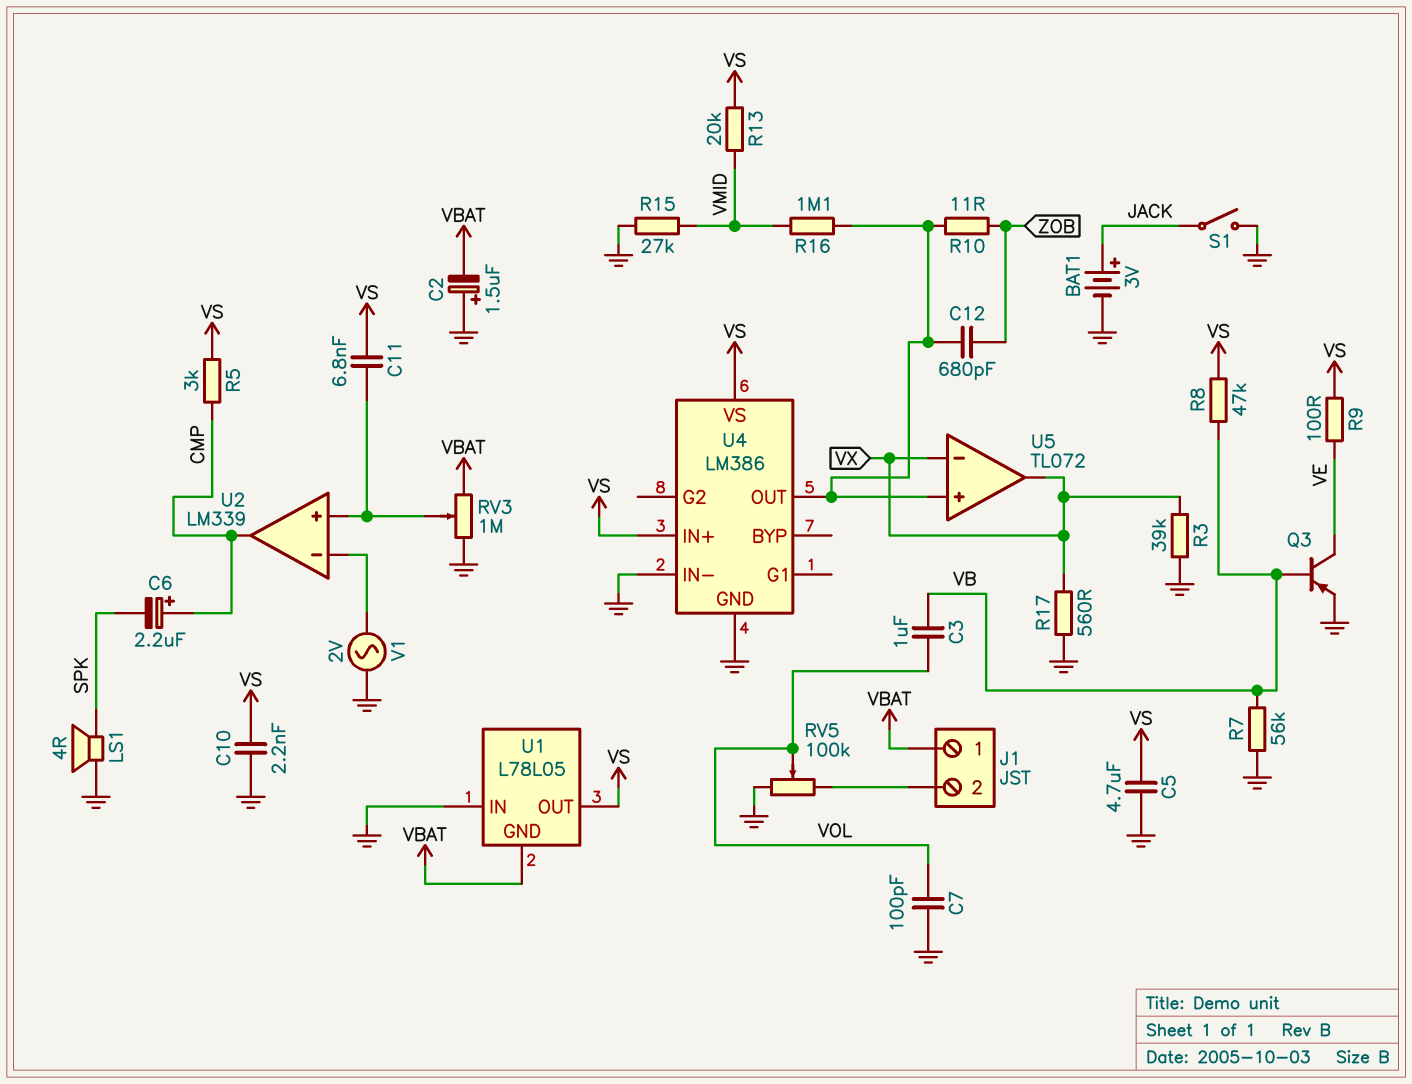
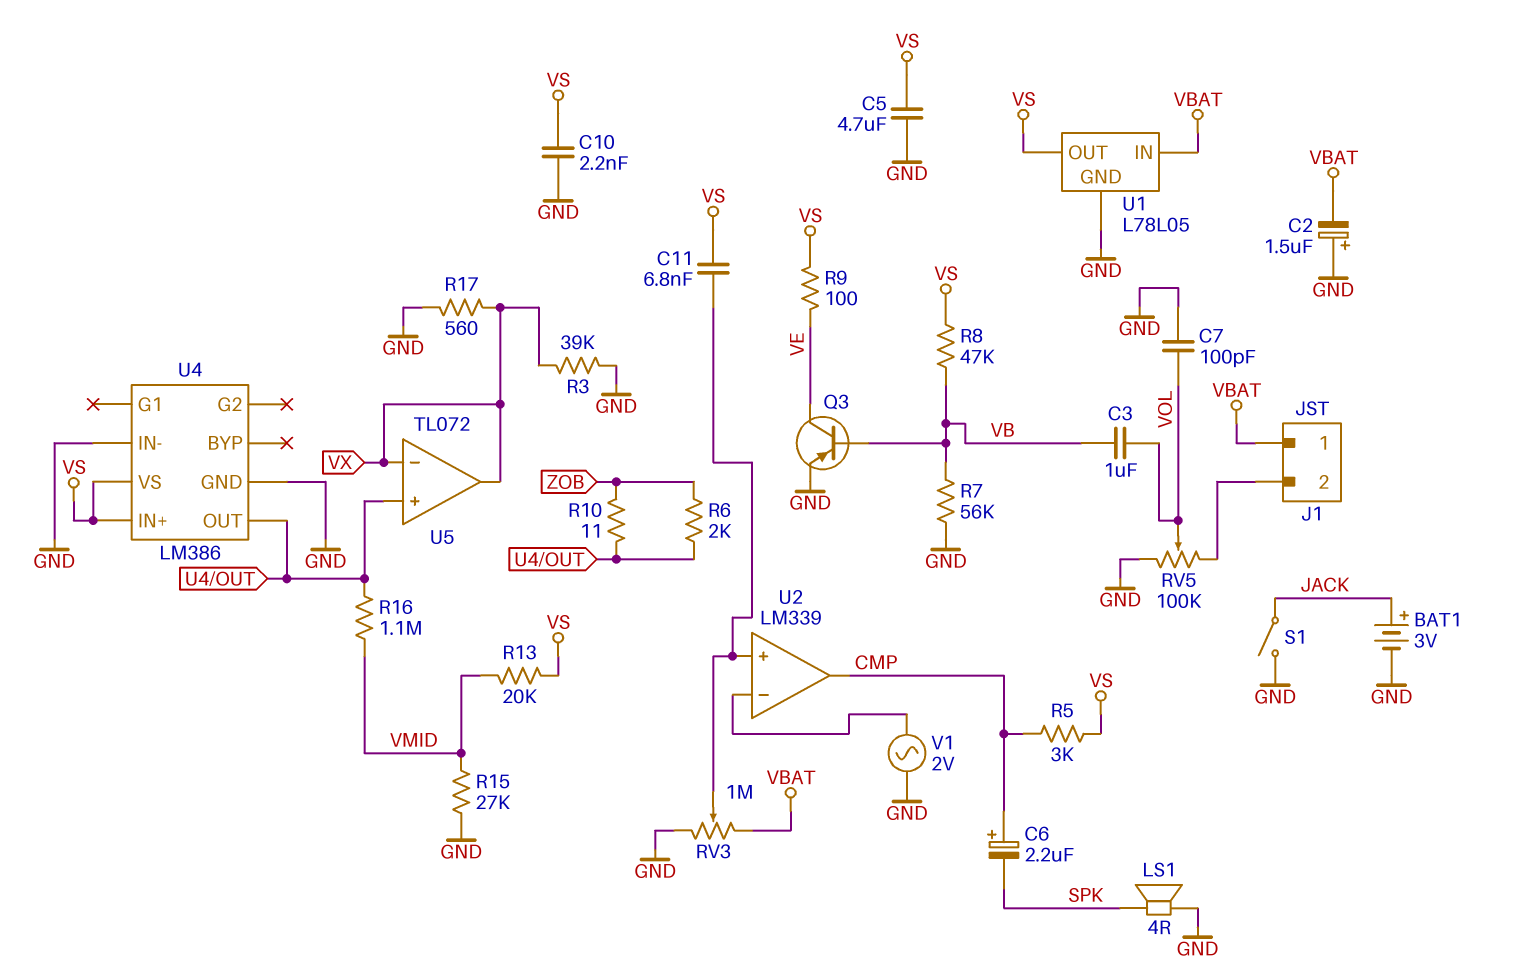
C12: 680pF (U4/OUT, ZOB) -> none
R6: none -> 2k (U4/OUT, ZOB)
U1 pin GND: VBAT -> GND
U1 pin IN: GND -> VBAT

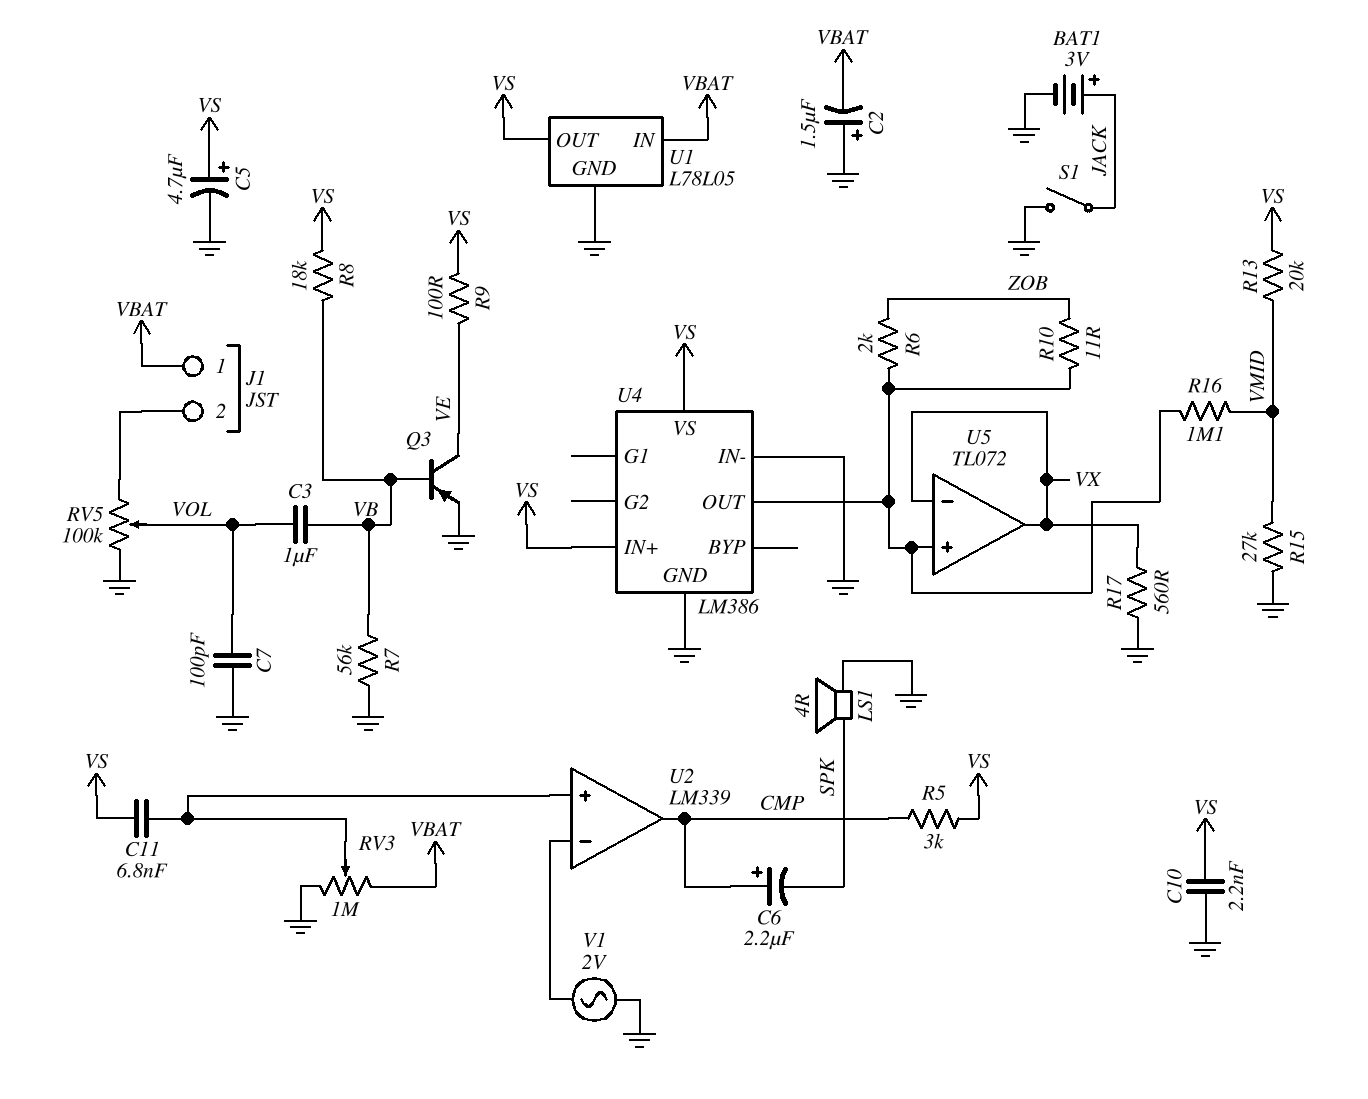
C5: 4.7uF (GND, VS) -> 4.7uF (plus VS, minus GND)
R3: 39k (GND, VX) -> none
R8: 47k (VB, VS) -> 18k (VB, VS)

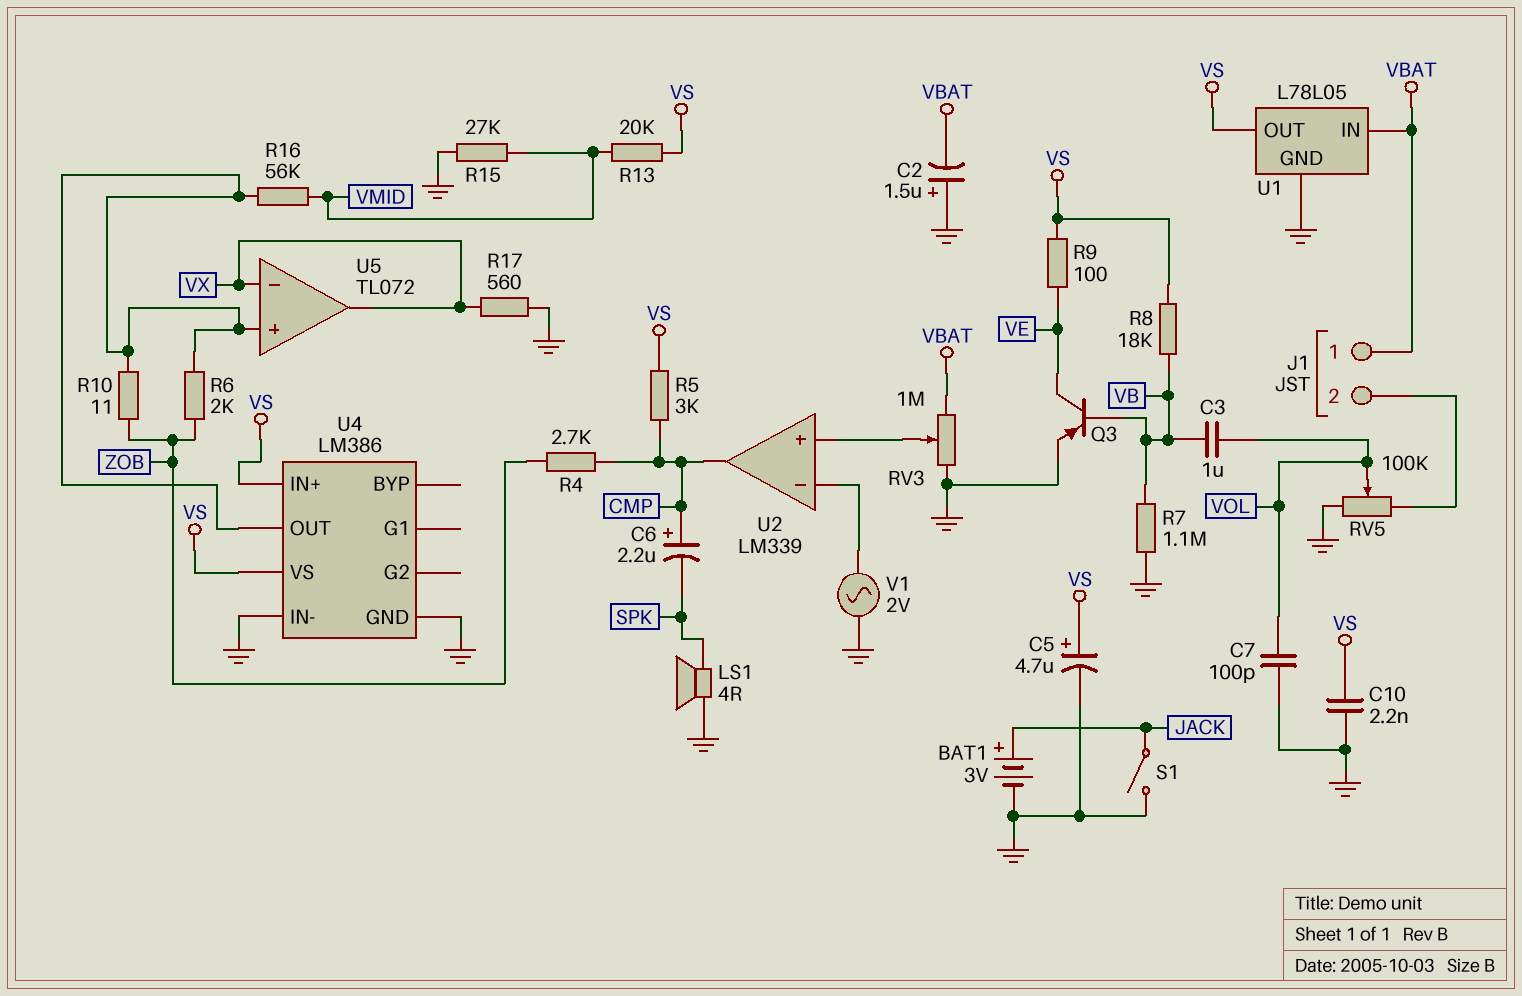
C11: 6.8nF (U2/in+, VS) -> none
R4: none -> 2.7k (CMP, ZOB)
R7: 56k (GND, VB) -> 1.1M (GND, VB)
R16: 1.1M (U4/OUT, VMID) -> 56k (U4/OUT, VMID)

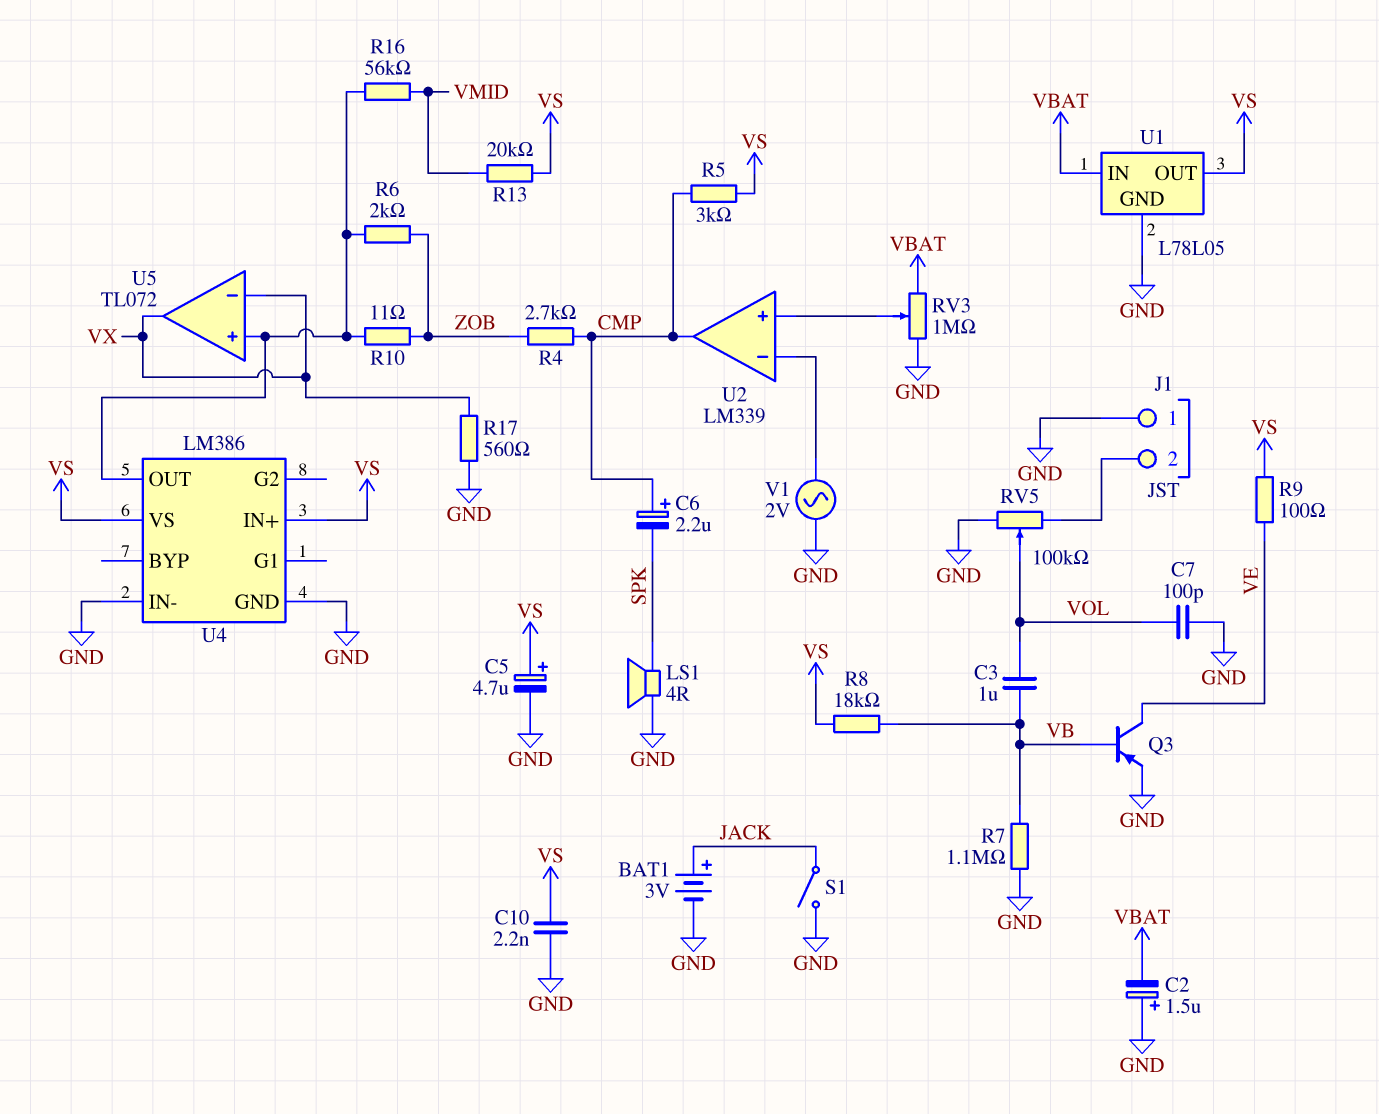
J1 pin 1: VBAT -> GND
R15: 27k (GND, VMID) -> none

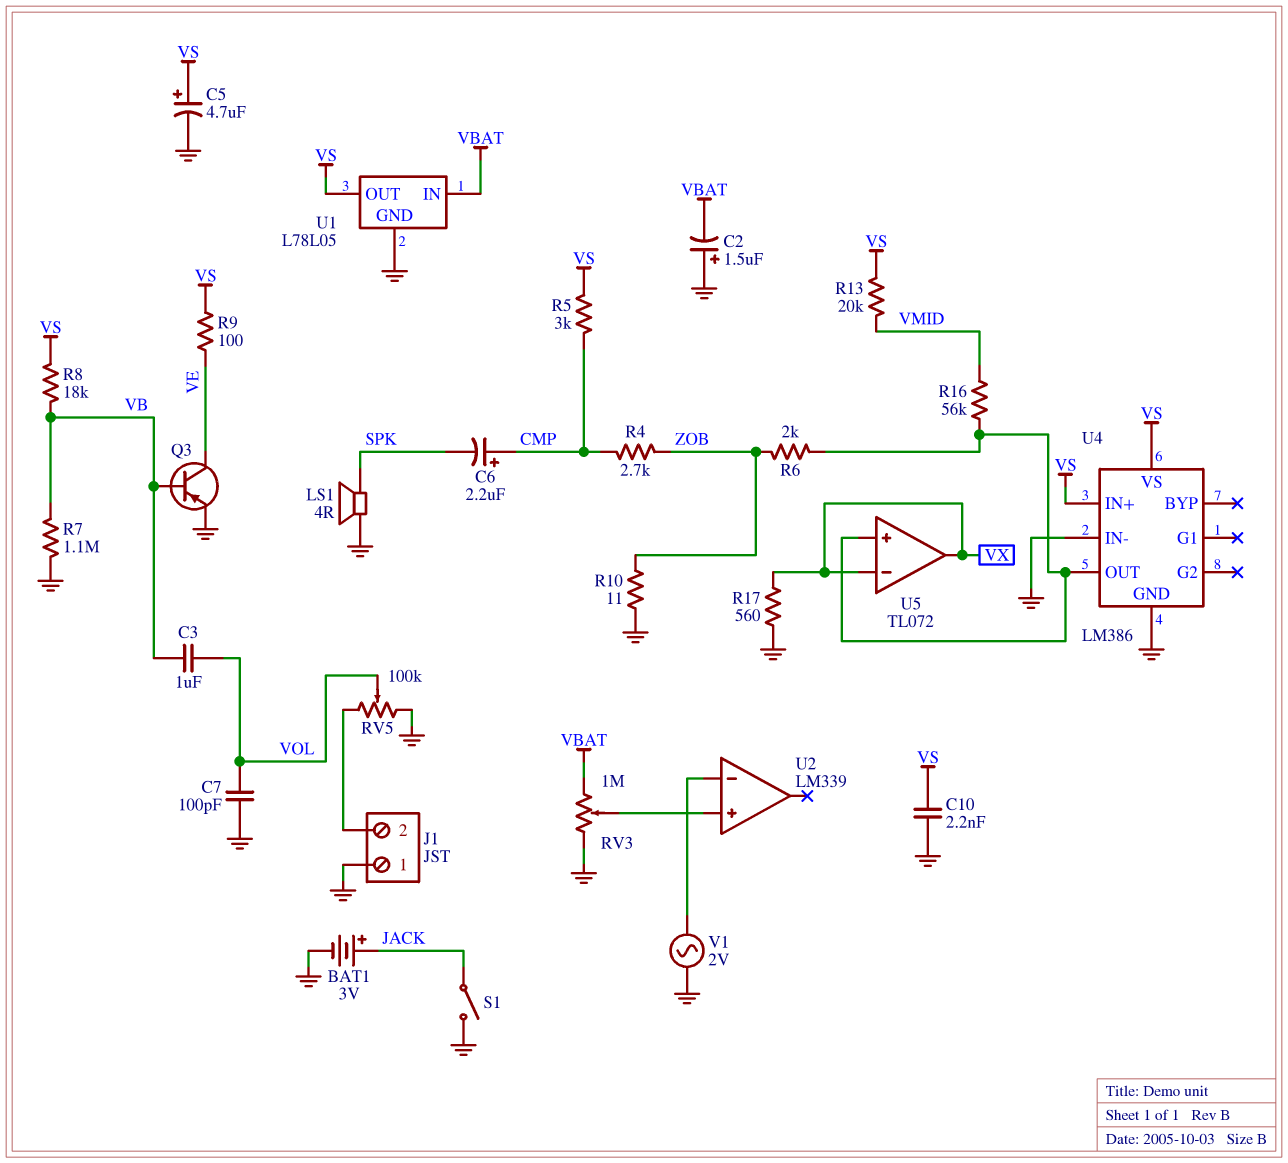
R10: 11 (U4/OUT, ZOB) -> 11 (GND, ZOB)
U2 pin out: CMP -> none

